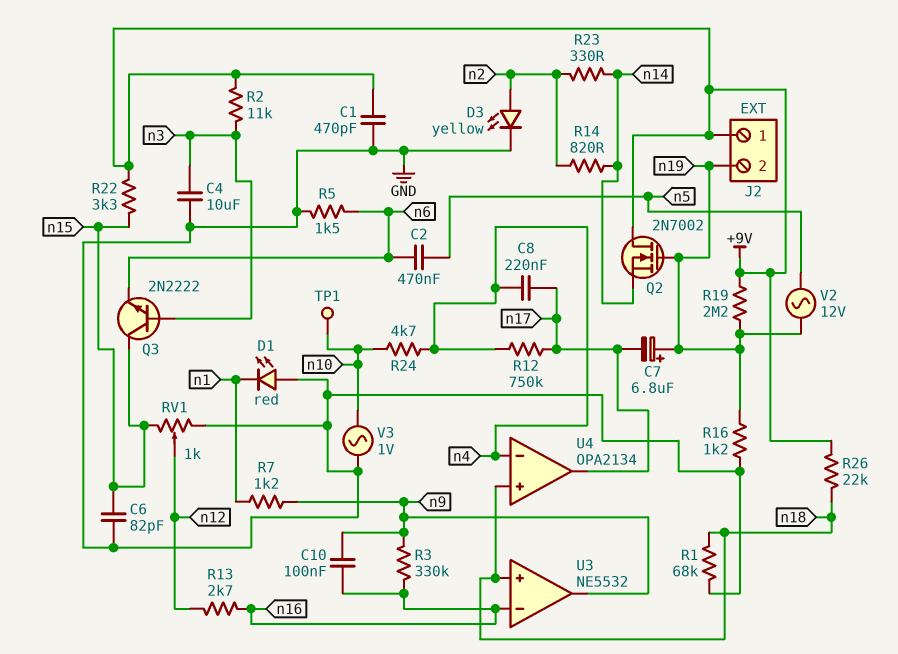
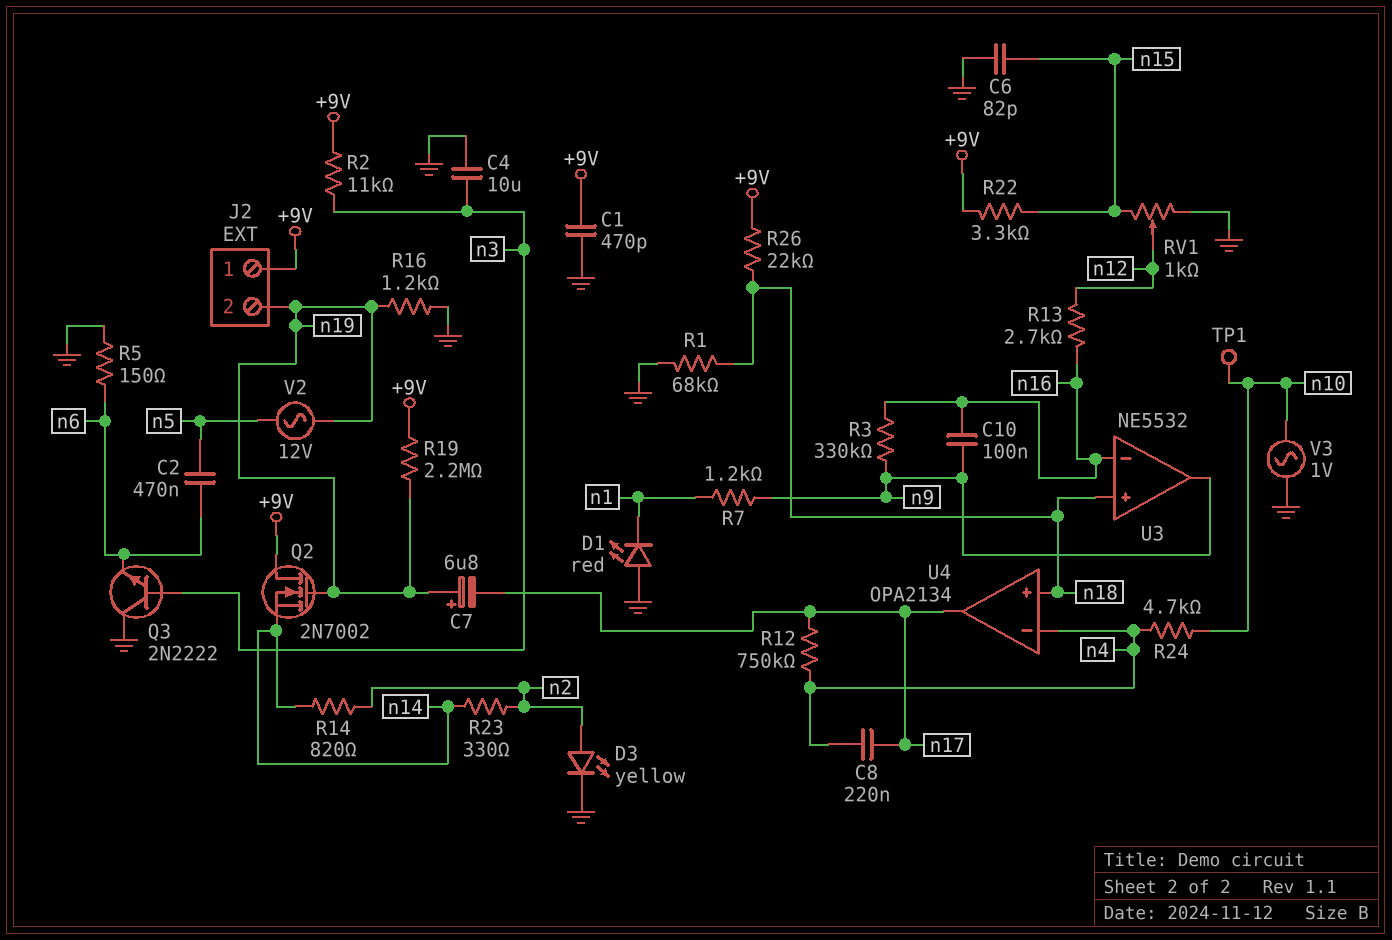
Q3: NPN 2N2222 (B n3, C n15, E n6) -> NPN 2N2222 (B n3, C GND, E n6)
R5: 1.5k (GND, n6) -> 150 (GND, n6)

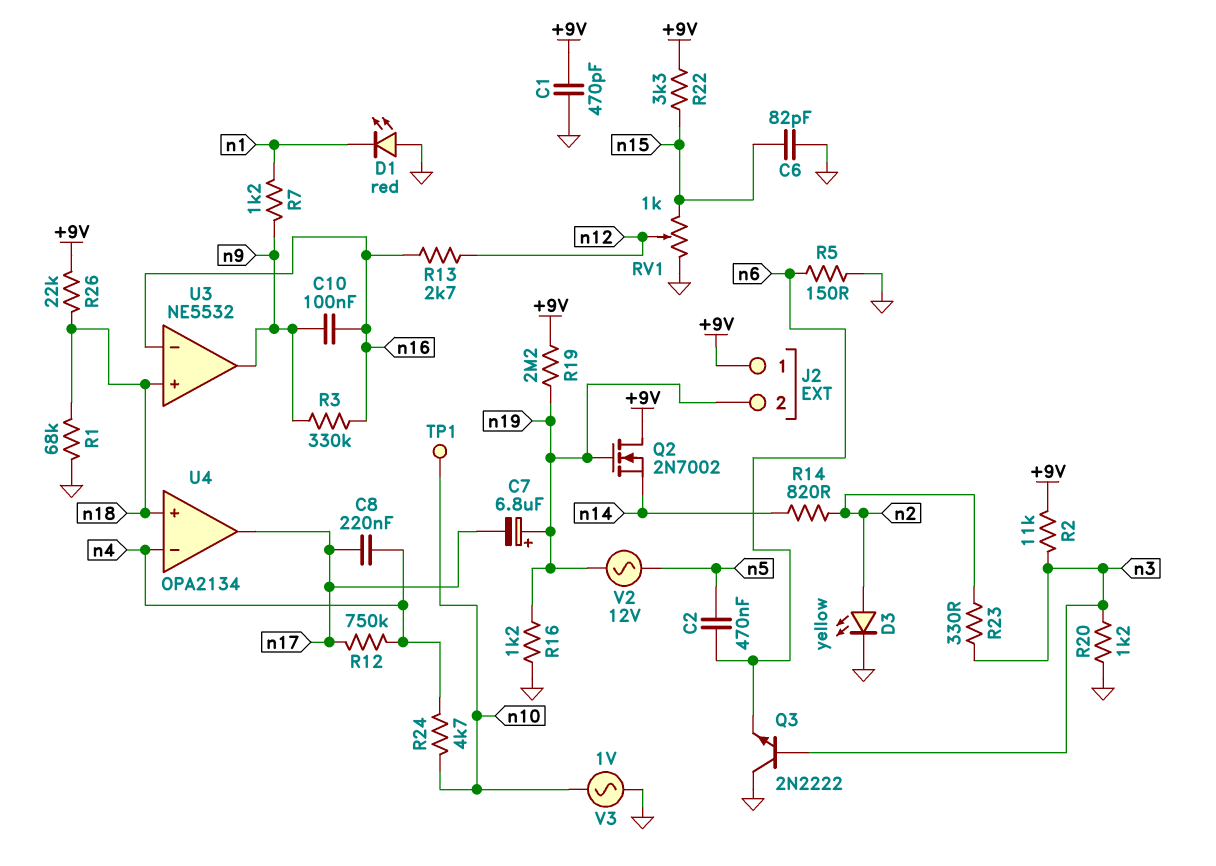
C4: 10uF (GND, n3) -> none
R20: none -> 1.2k (GND, n3)
R23: 330 (n2, n14) -> 330 (n2, n3)

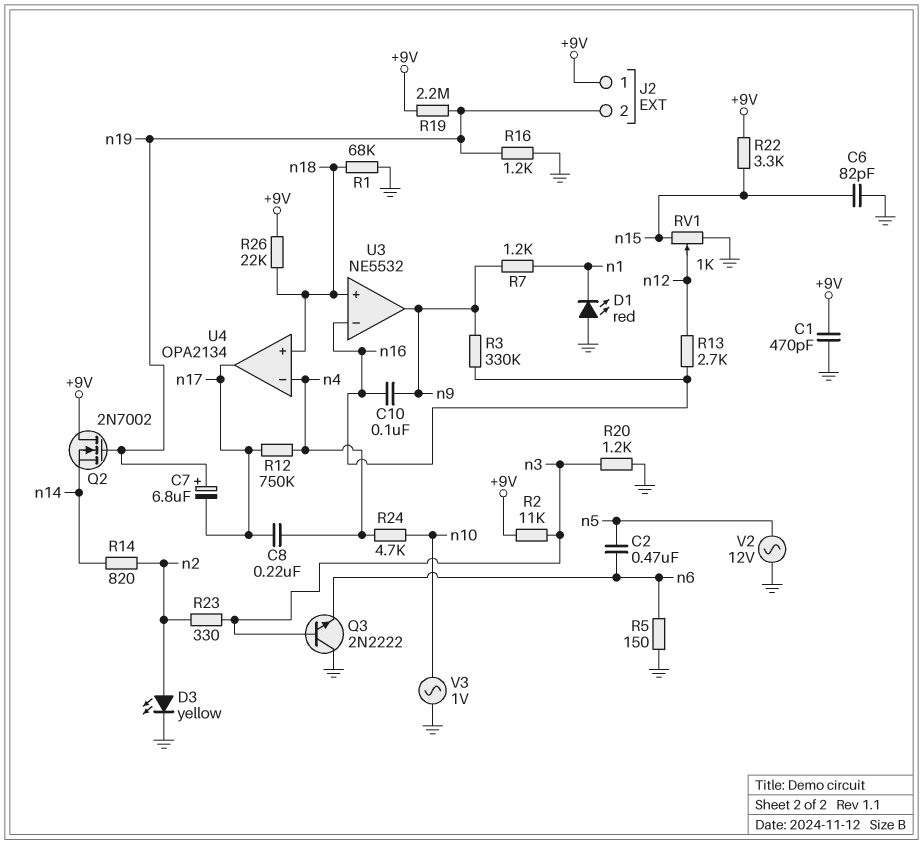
TP1: test point (n10) -> none
V2: AC 12V (n5, n19) -> AC 12V (GND, n5)

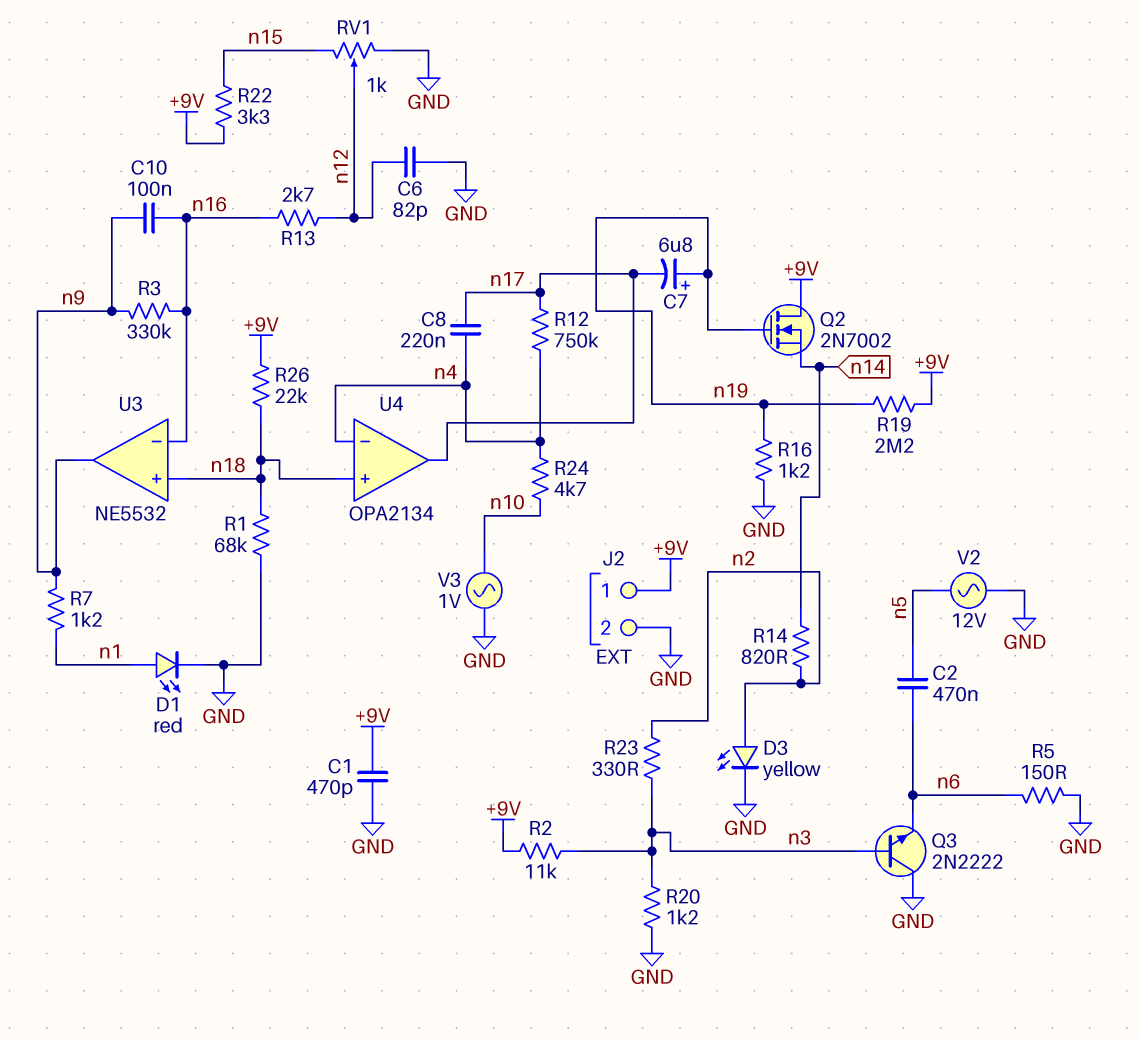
C6: 82pF (GND, n15) -> 82pF (GND, n12)
D1: LED red (A GND, K n1) -> LED red (A n1, K GND)
J2 pin 2: n19 -> GND

